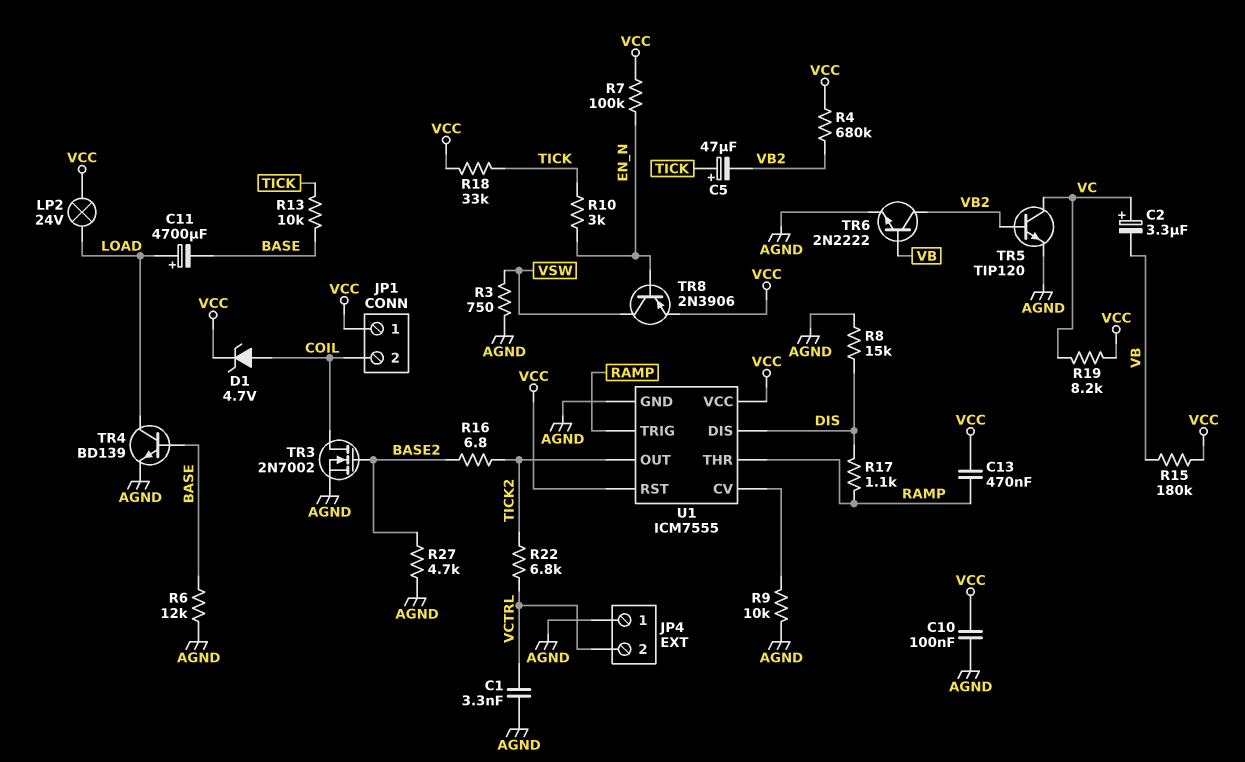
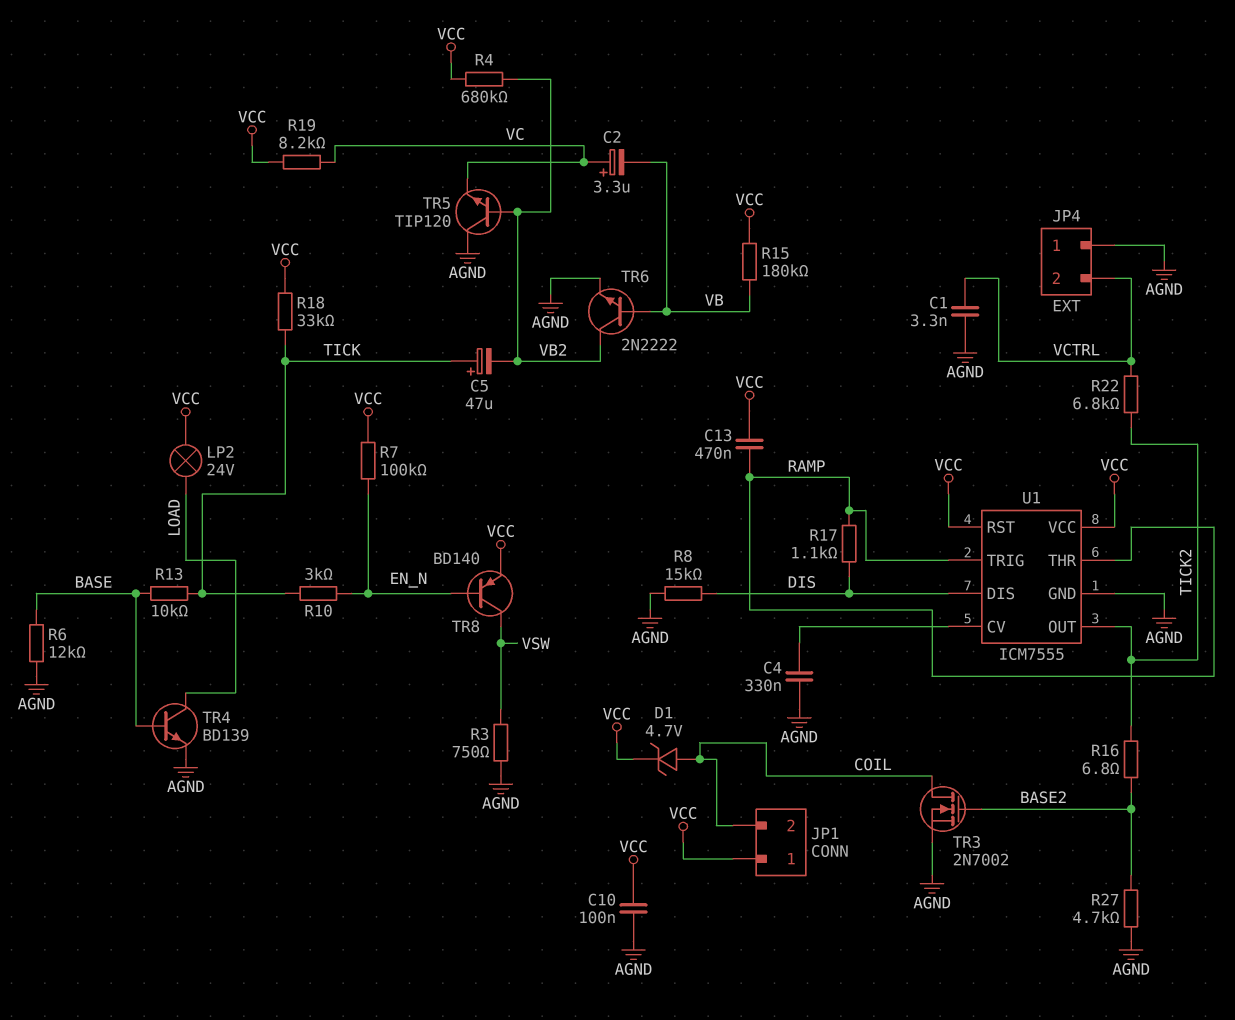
C4: none -> 330nF (AGND, U1/CV)
C11: 4700uF (plus LOAD, minus BASE) -> none
R9: 10k (AGND, U1/CV) -> none
TR5: NPN TIP120 (B VB2, C VC, E AGND) -> NPN TIP120 (B VB2, C AGND, E VC)
TR8: PNP 2N3906 (B EN_N, C VSW, E VCC) -> PNP BD140 (B EN_N, C VSW, E VCC)

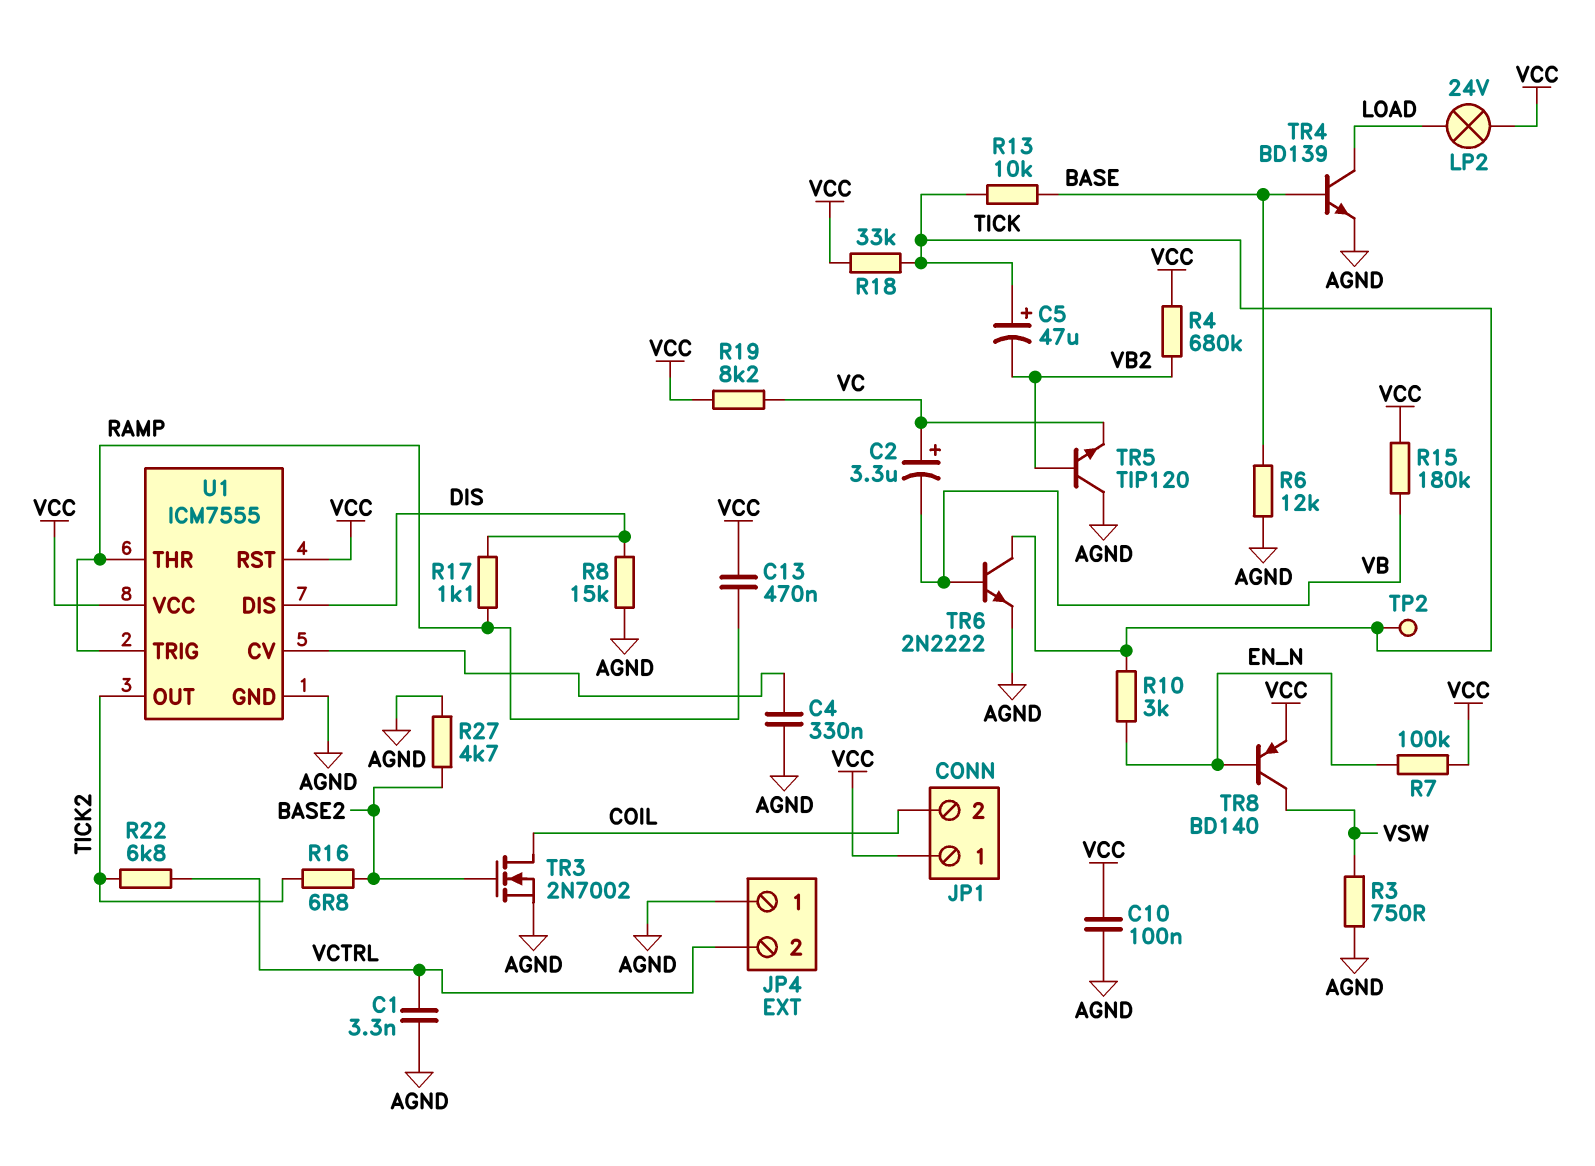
D1: zener 4.7V (A COIL, K VCC) -> none
TP2: none -> test point (TICK)
TR6: NPN 2N2222 (B VB, C VB2, E AGND) -> NPN 2N2222 (B VB, C TICK, E AGND)

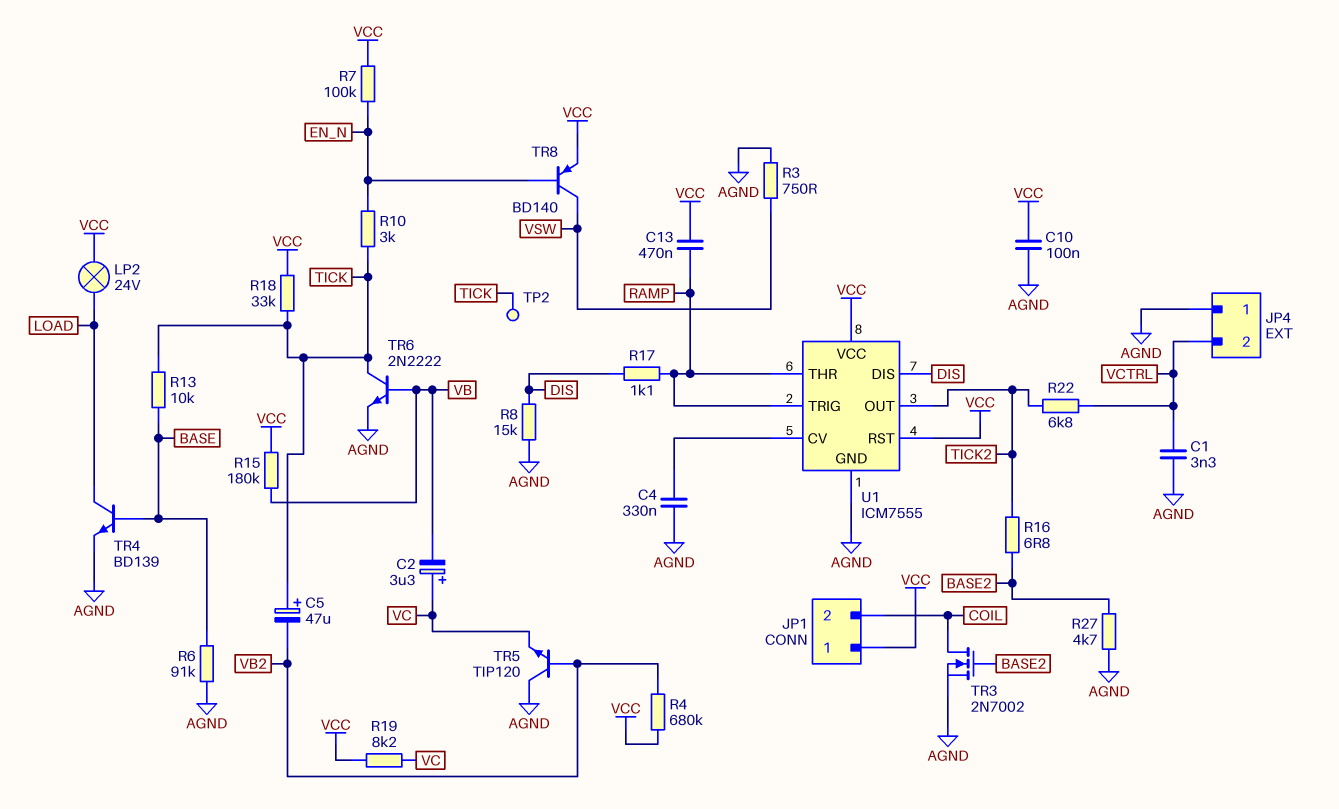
R6: 12k (AGND, BASE) -> 91k (AGND, BASE)

